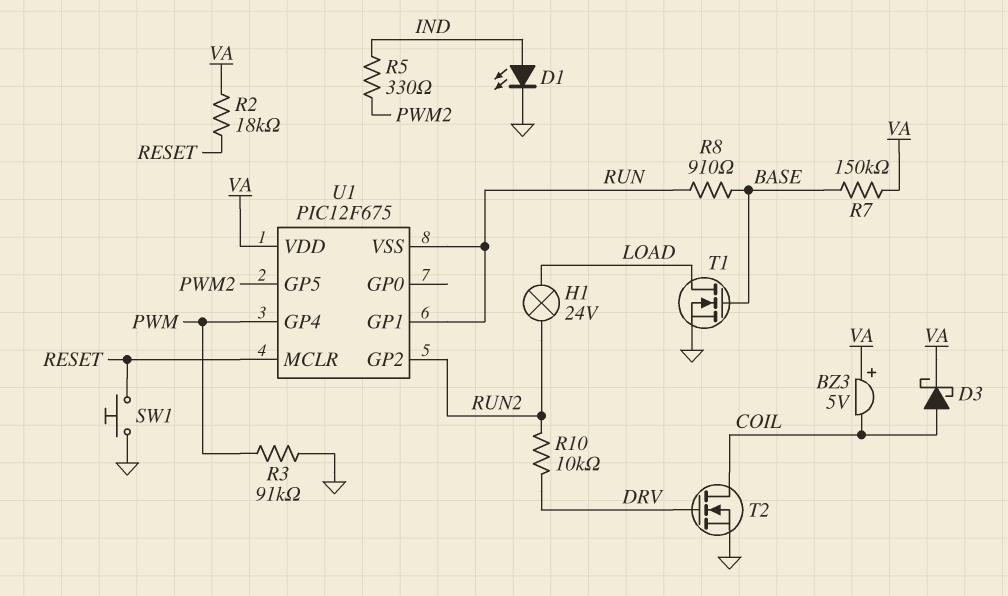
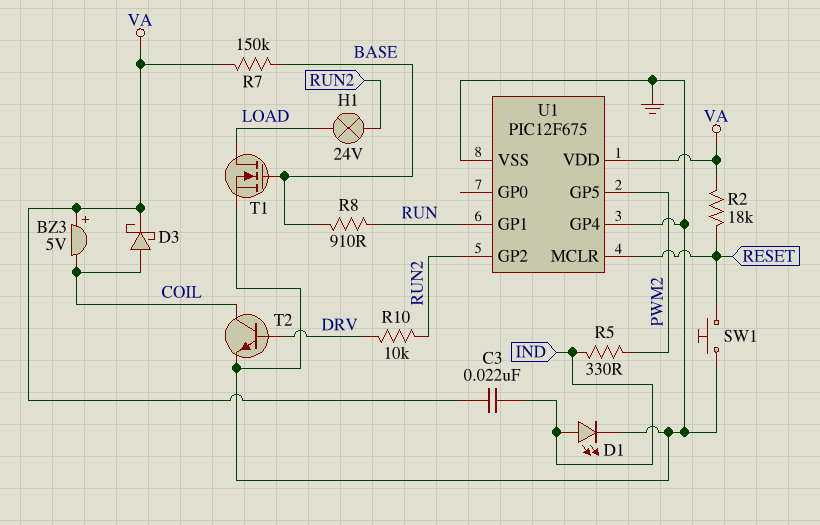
C3: none -> 22nF (IND, VA)
R3: 91k (GND, PWM) -> none
T2: NMOS (G DRV, D COIL, S GND) -> NPN (B DRV, C COIL, E GND)
U1 pin GP4: PWM -> GND
U1 pin VSS: RUN -> GND

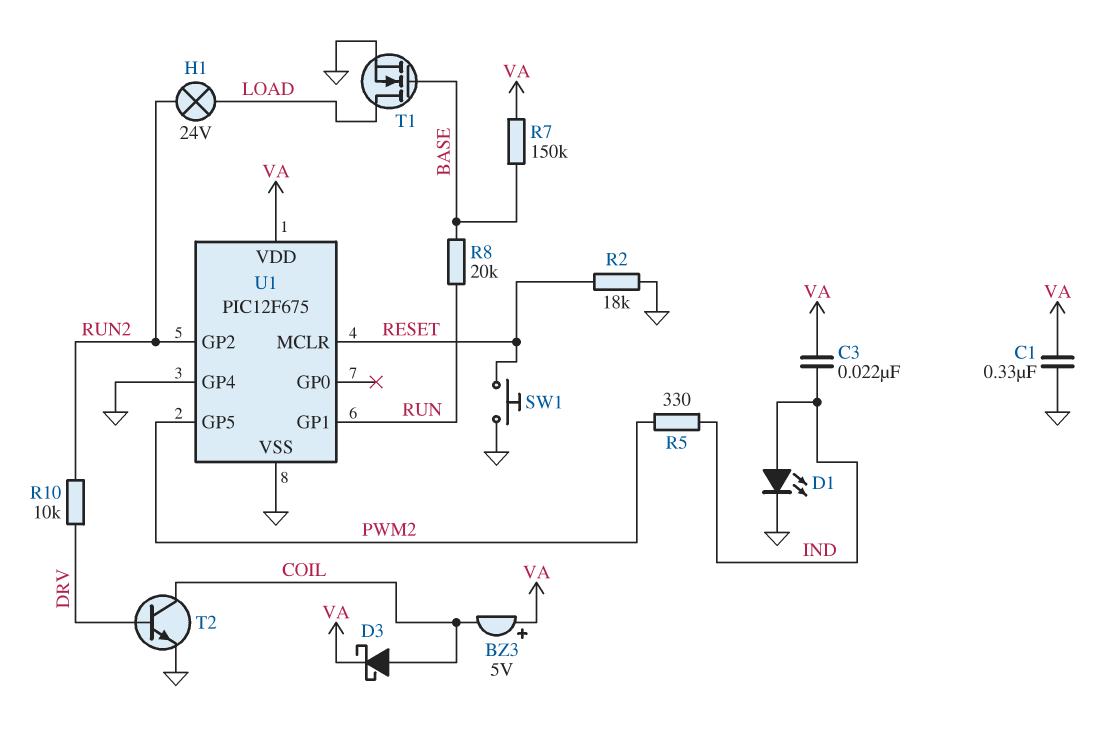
C1: none -> 330nF (GND, VA)
R2: 18k (RESET, VA) -> 18k (GND, RESET)
R8: 910 (BASE, RUN) -> 20k (BASE, RUN)

